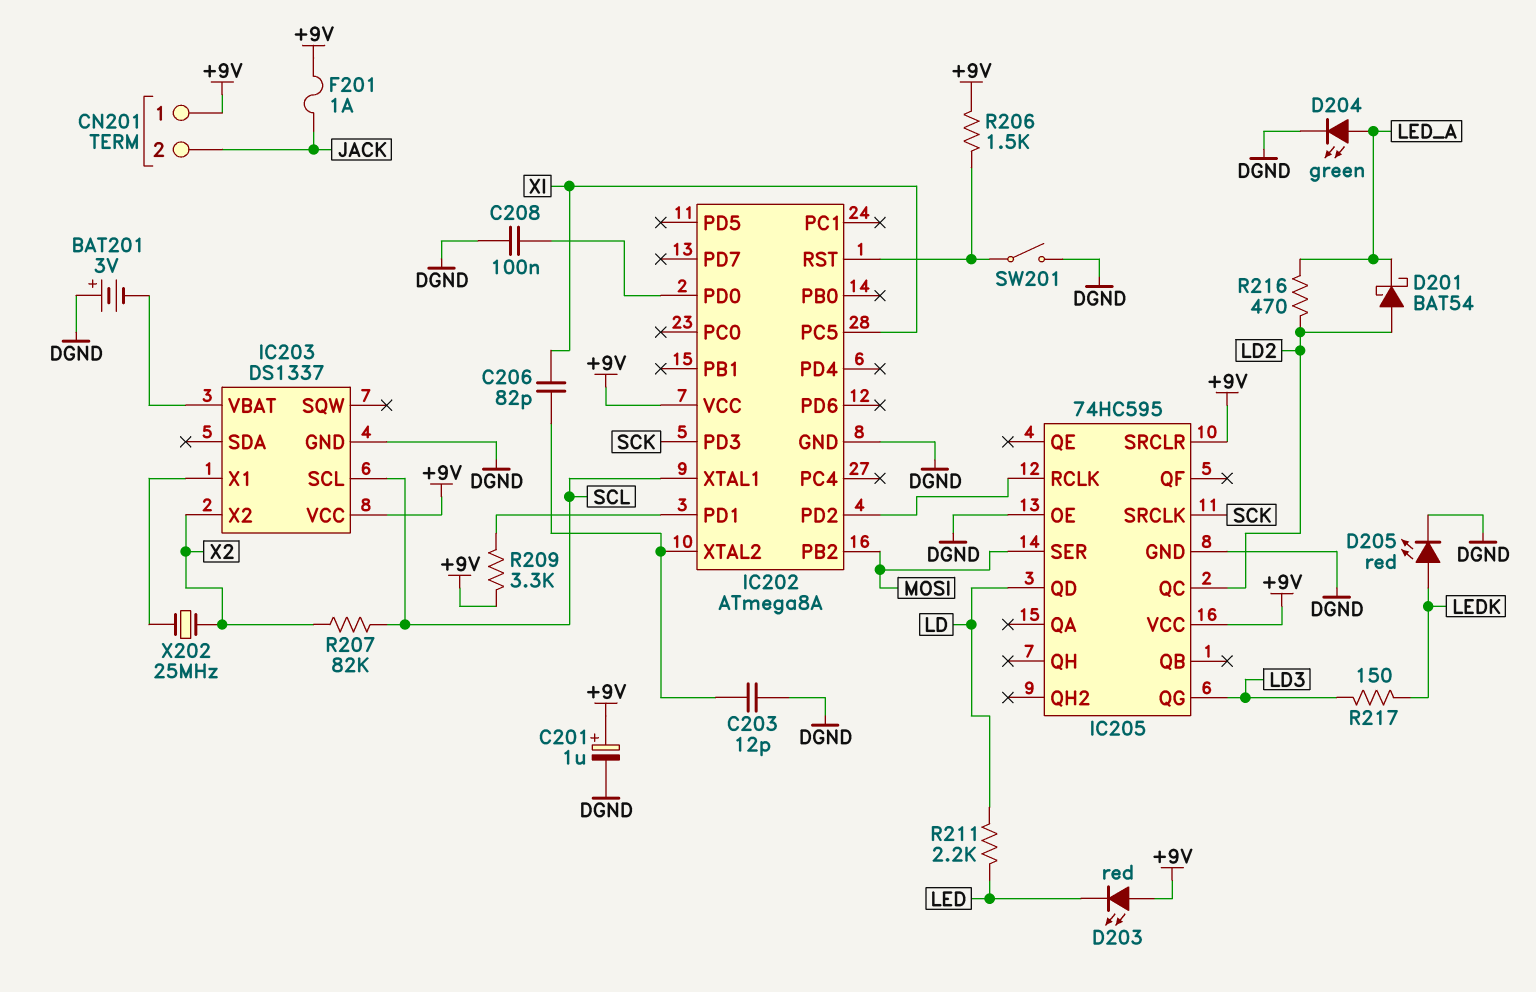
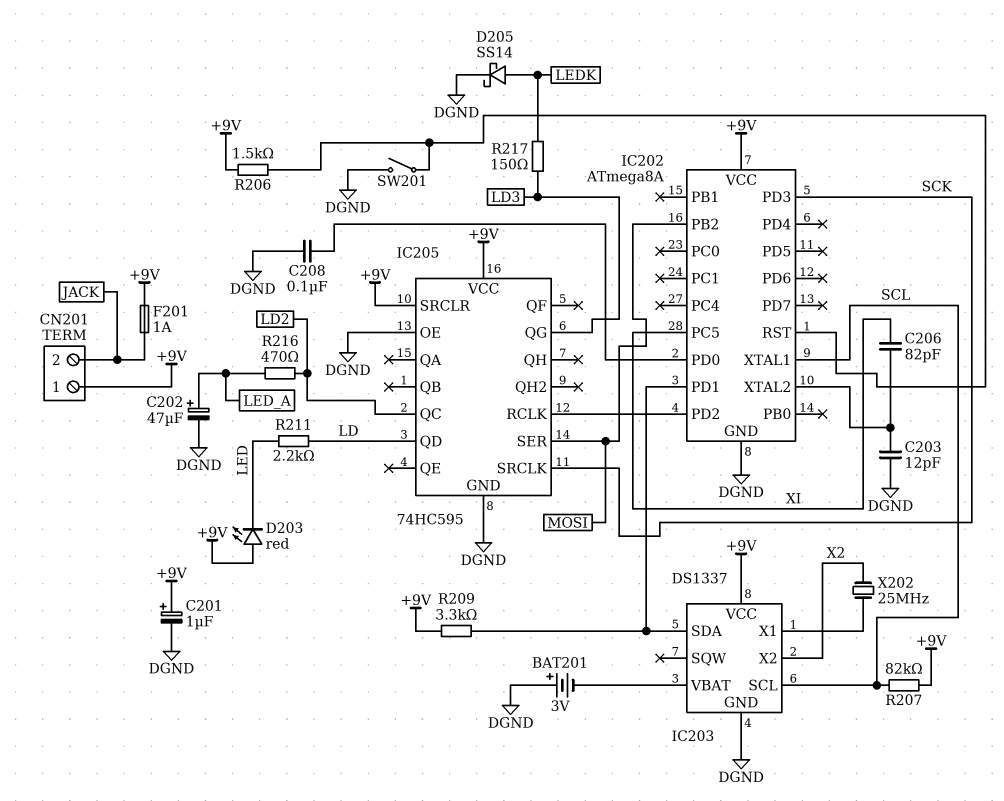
C202: none -> 47uF (plus LED_A, minus DGND)
D201: schottky BAT54 (A LD2, K LED_A) -> none
D204: LED green (A LED_A, K DGND) -> none
D205: LED red (A LEDK, K DGND) -> schottky SS14 (A LEDK, K DGND)
IC203 pin SDA: none -> IC202/PD1
R207: 82k (SCL, X2) -> 82k (+9V, SCL)

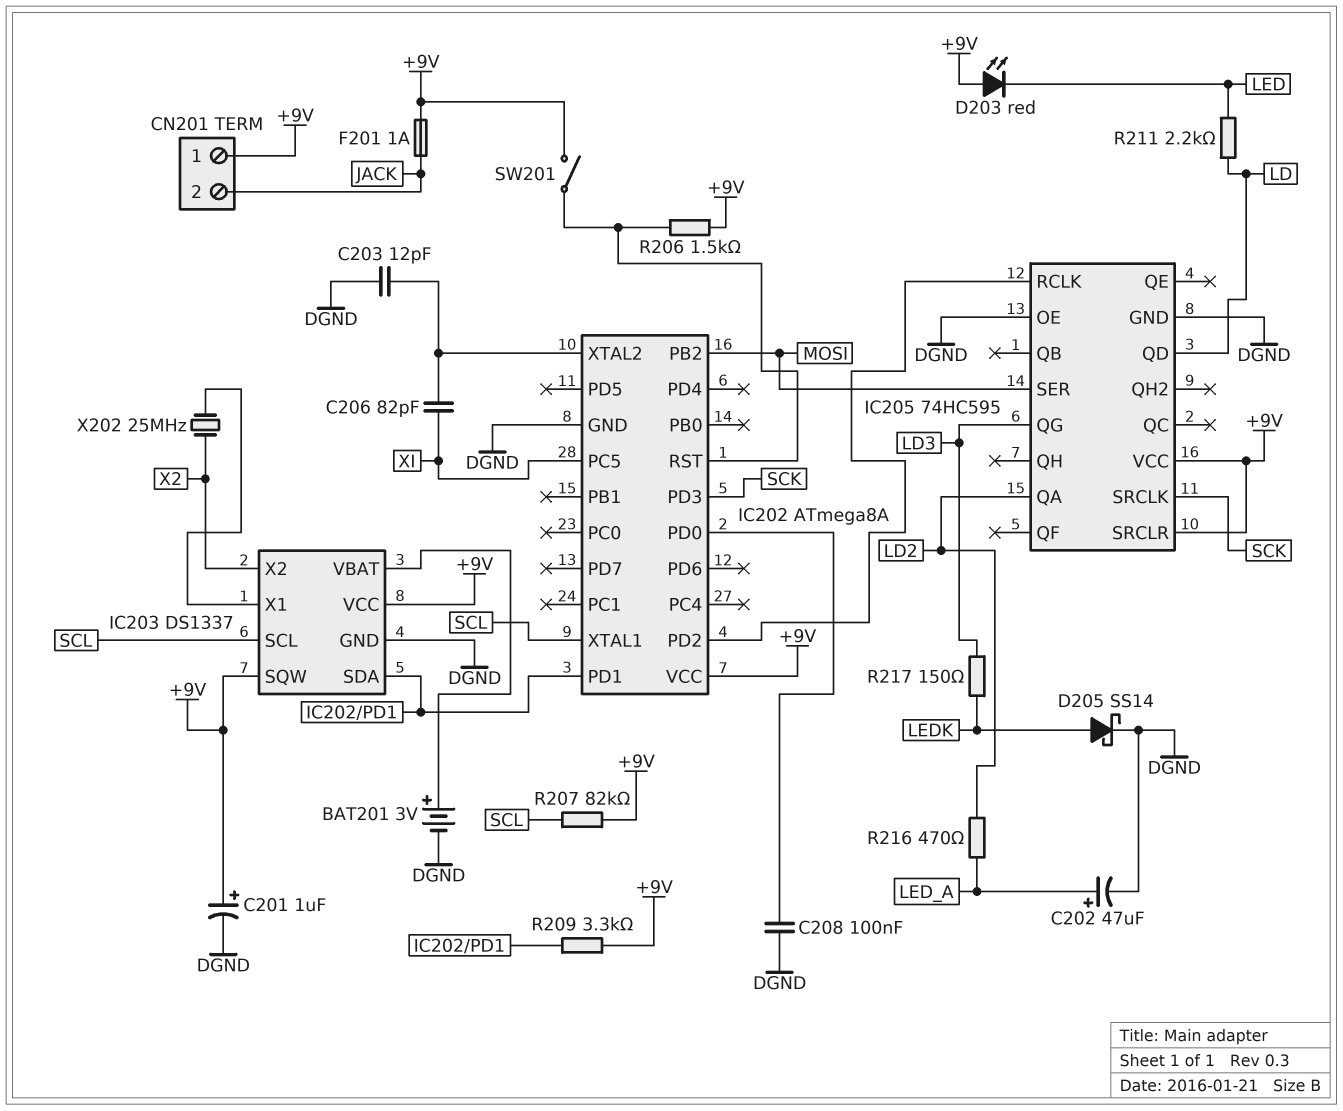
BAT201: 3V (plus DGND, minus IC203/VBAT) -> 3V (plus IC203/VBAT, minus DGND)
IC203 pin SQW: none -> +9V
IC205 pin QA: none -> LD2
IC205 pin QC: LD2 -> none
SW201: switch (DGND, IC202/RST) -> switch (+9V, IC202/RST)

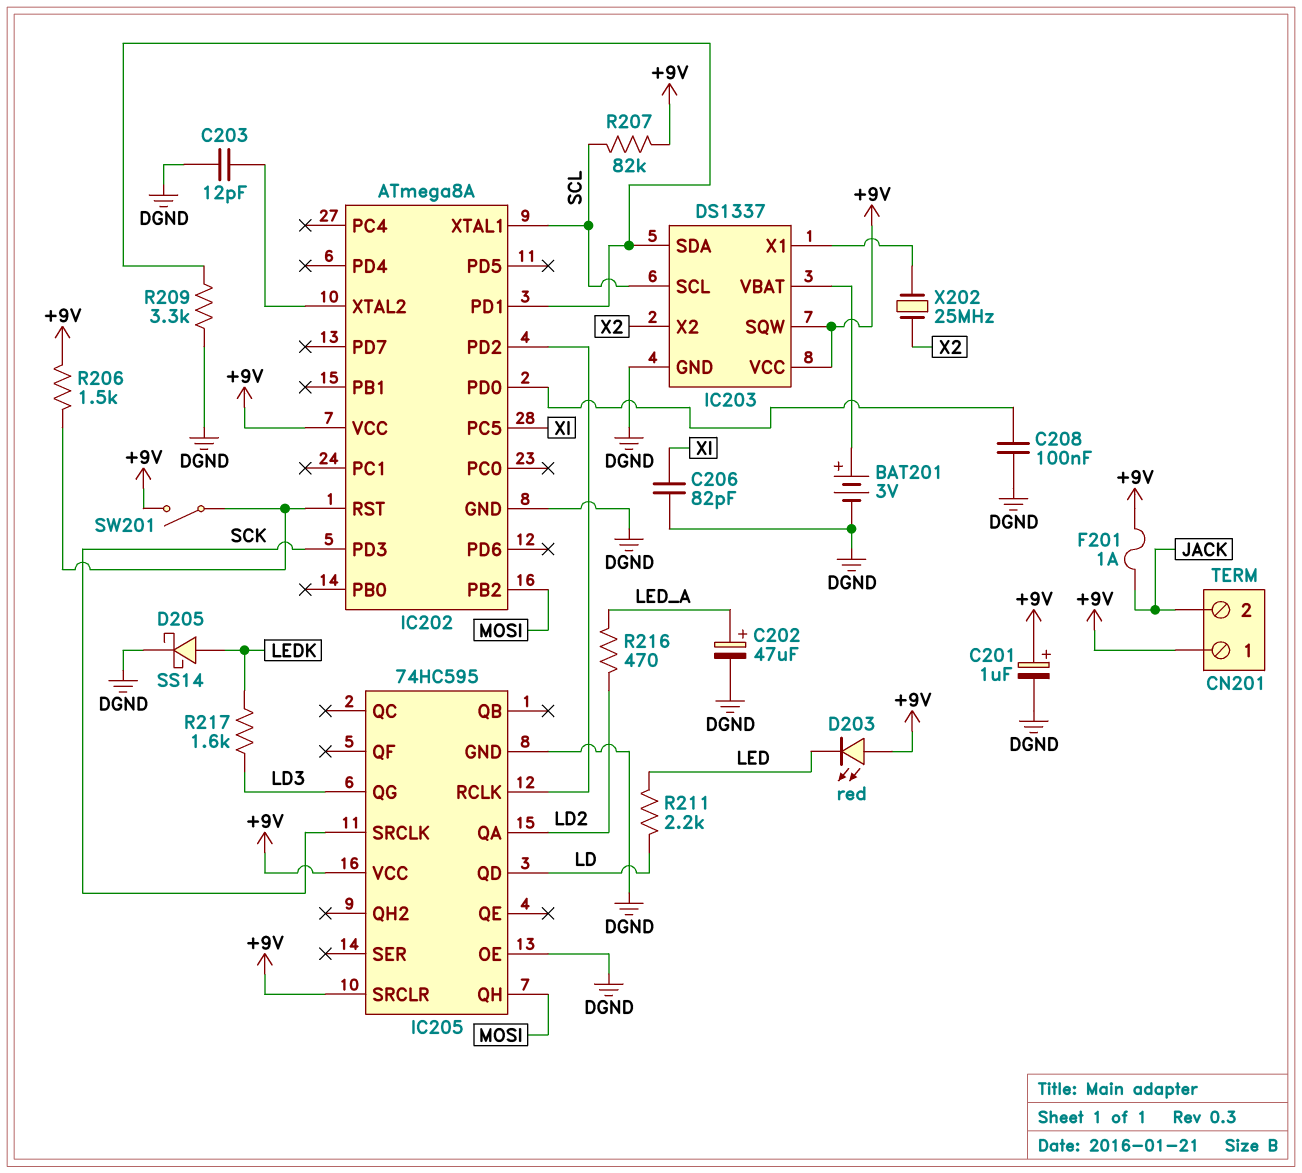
C206: 82pF (IC202/XTAL2, XI) -> 82pF (DGND, XI)
IC205 pin QH: none -> MOSI
IC205 pin SER: MOSI -> none
R209: 3.3k (+9V, IC202/PD1) -> 3.3k (DGND, IC202/PD1)
R217: 150 (LD3, LEDK) -> 1.6k (LD3, LEDK)

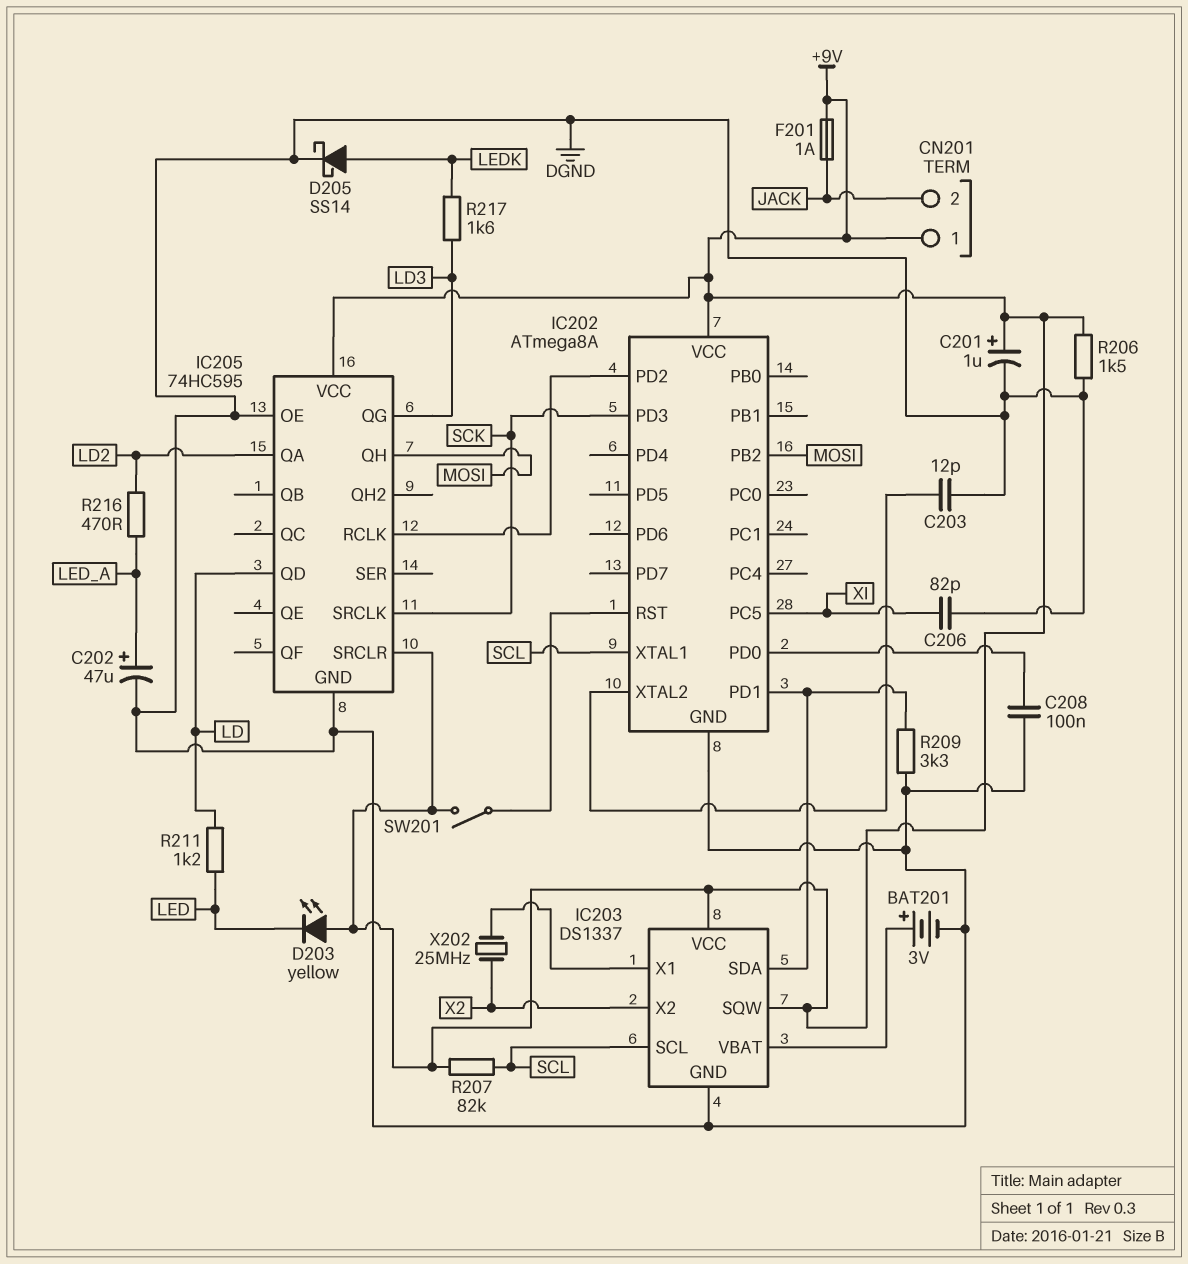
D203: LED red (A +9V, K LED) -> LED yellow (A +9V, K LED)
R206: 1.5k (+9V, IC202/RST) -> 1.5k (+9V, DGND)
R211: 2.2k (LD, LED) -> 1.2k (LD, LED)

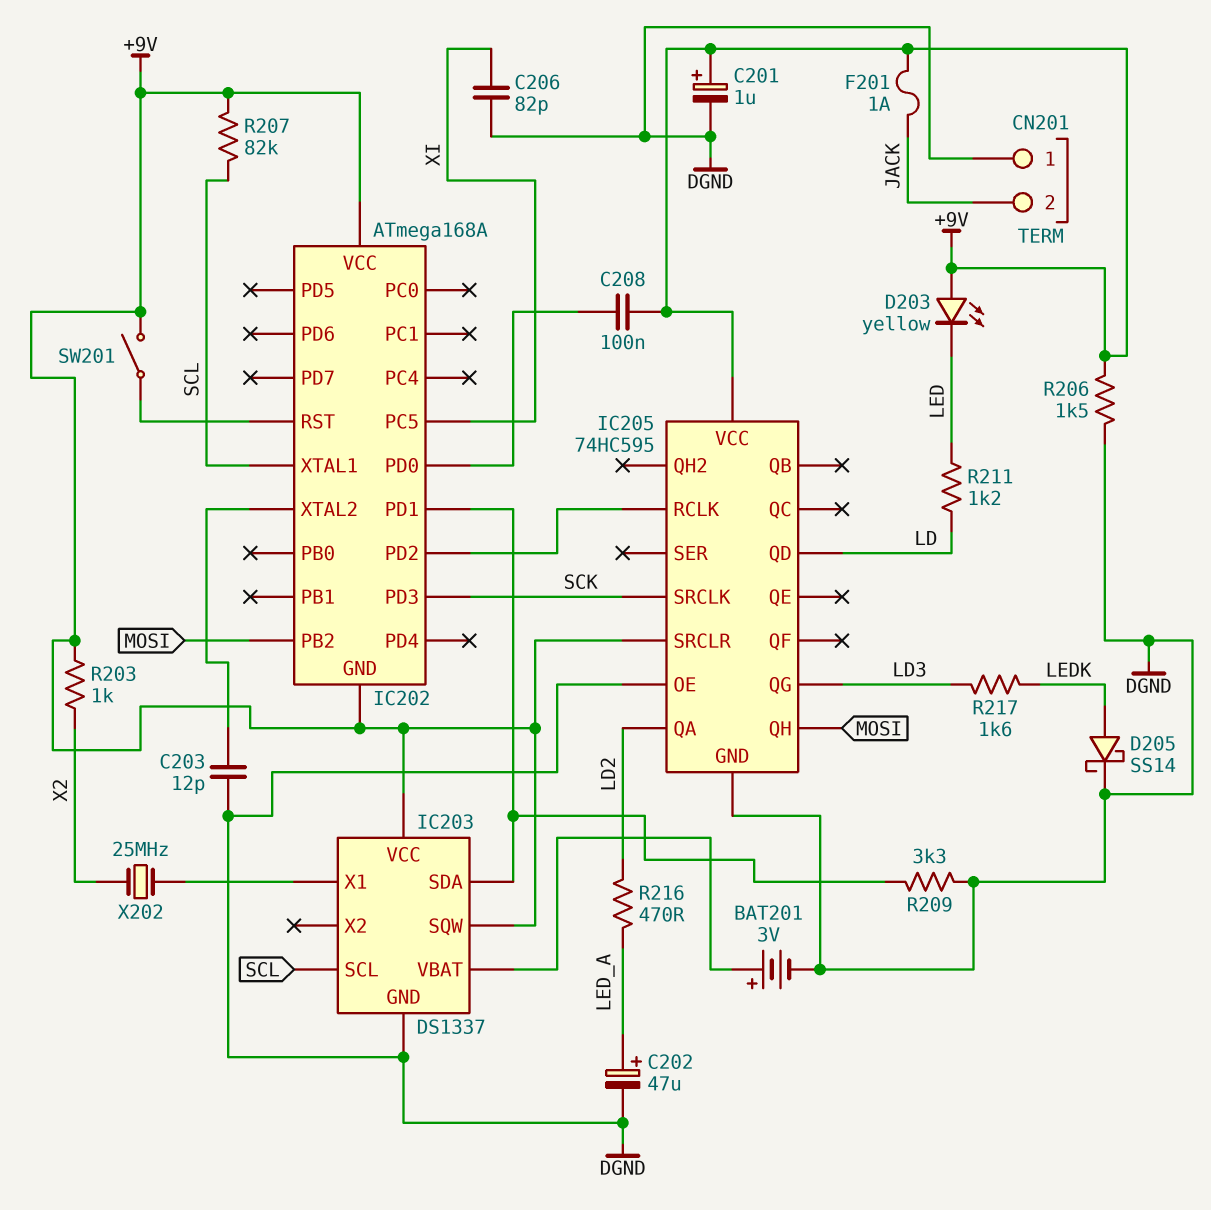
C208: 100nF (DGND, IC202/PD0) -> 100nF (+9V, IC202/PD0)
CN201 pin 1: +9V -> DGND
IC202: ATmega8A -> ATmega168A
IC202 pin GND: DGND -> +9V
IC203 pin X2: X2 -> none
R203: none -> 1k (+9V, X2)

